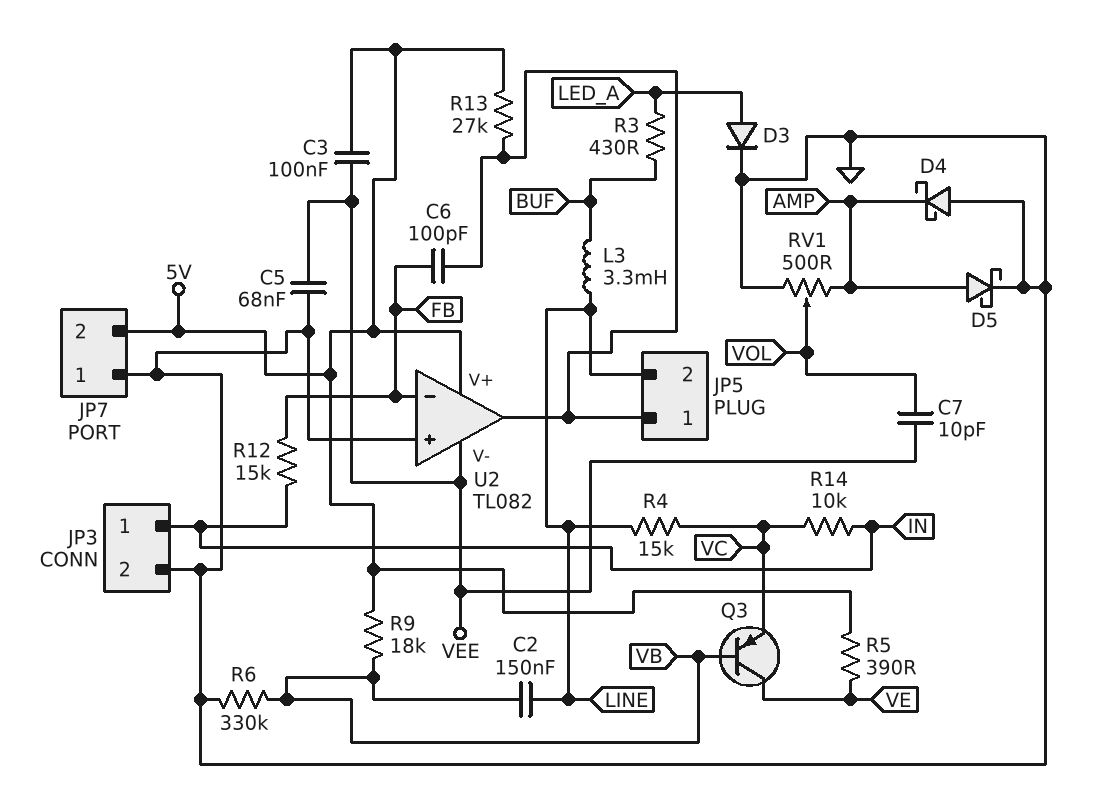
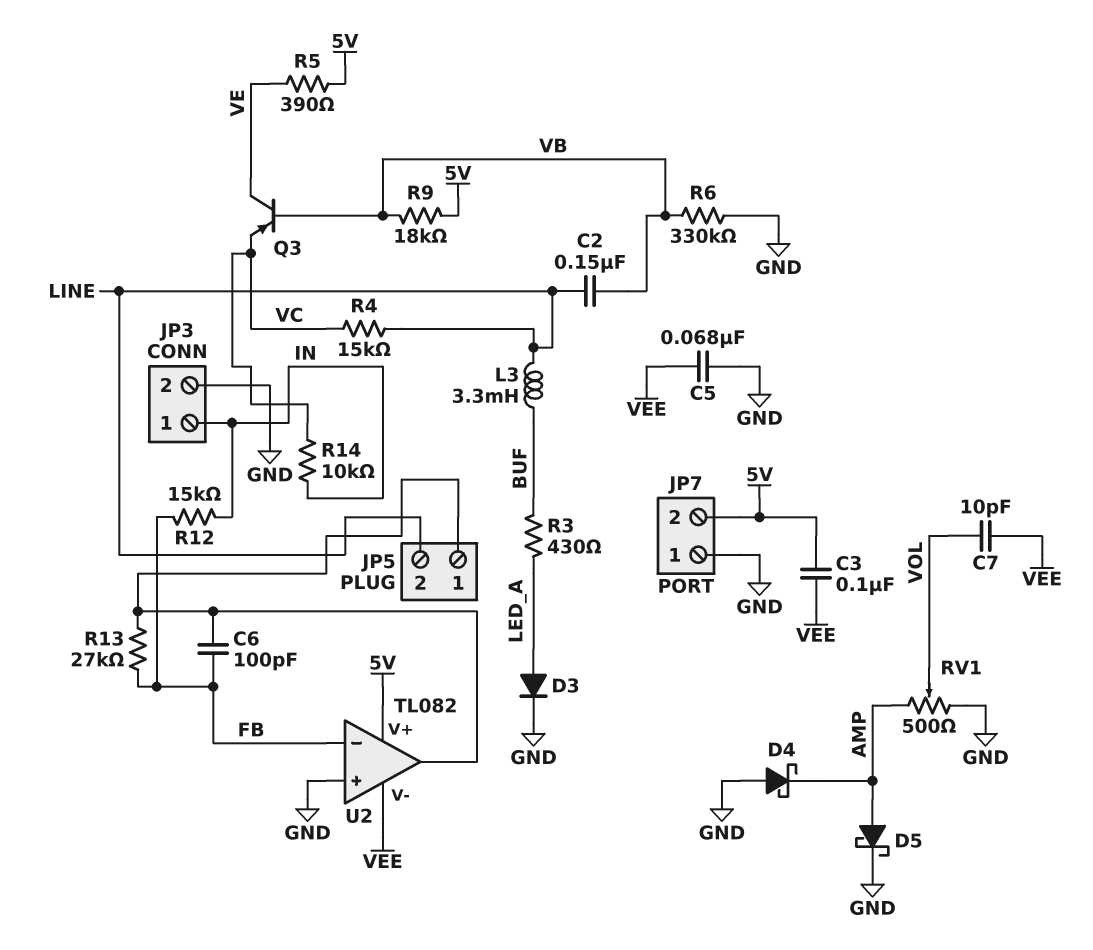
R13: 27k (5V, JP5/1) -> 27k (FB, JP5/1)

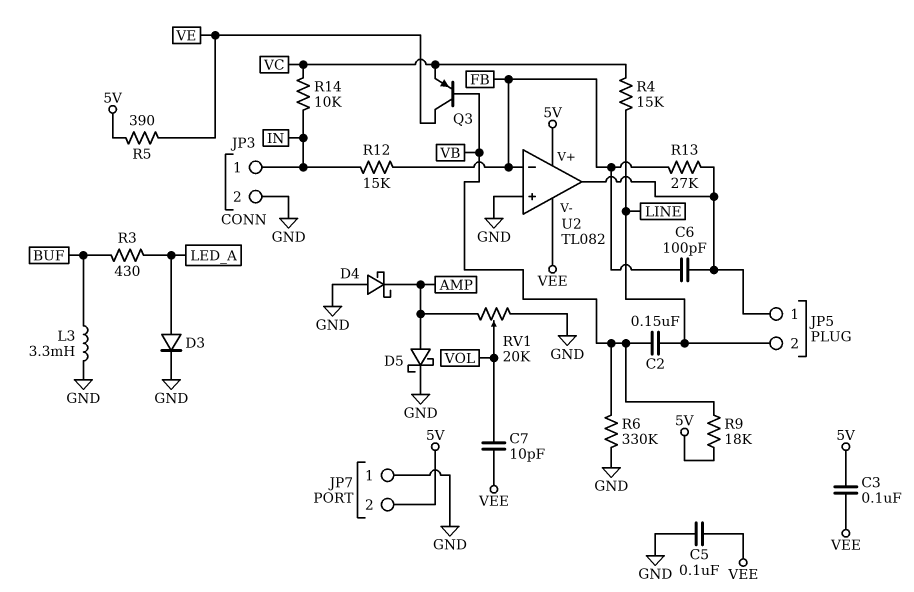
C5: 68nF (GND, VEE) -> 100nF (GND, VEE)
L3: 3.3mH (BUF, LINE) -> 3.3mH (BUF, GND)
RV1: 500 (AMP, GND, wiper VOL) -> 20k (AMP, GND, wiper VOL)

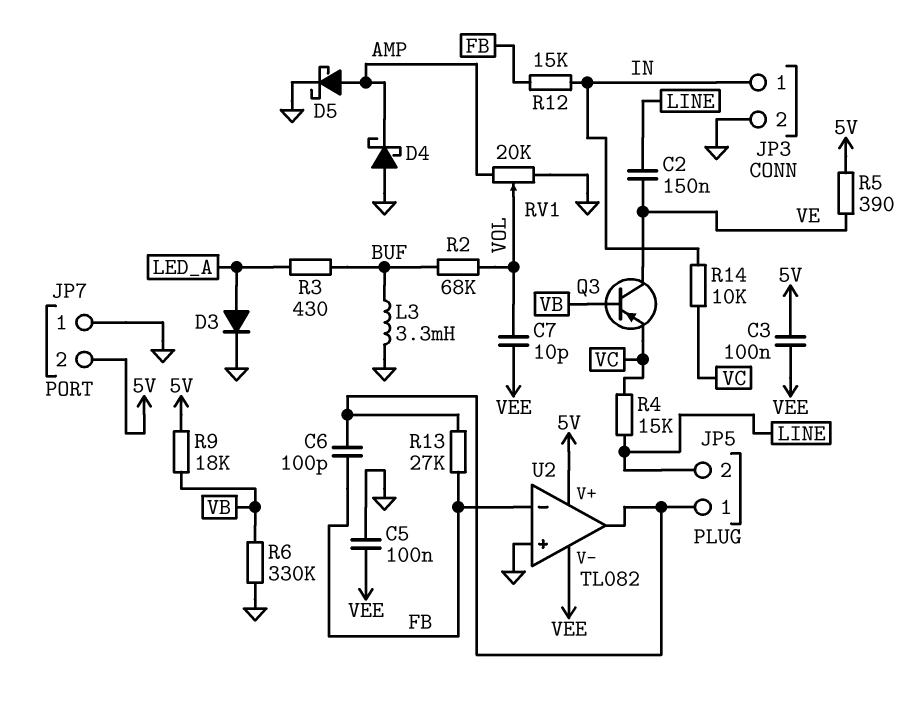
C2: 150nF (LINE, VB) -> 150nF (LINE, VE)
R2: none -> 68k (BUF, VOL)

